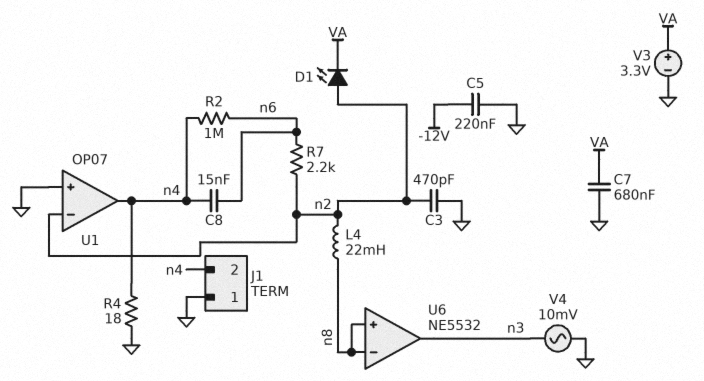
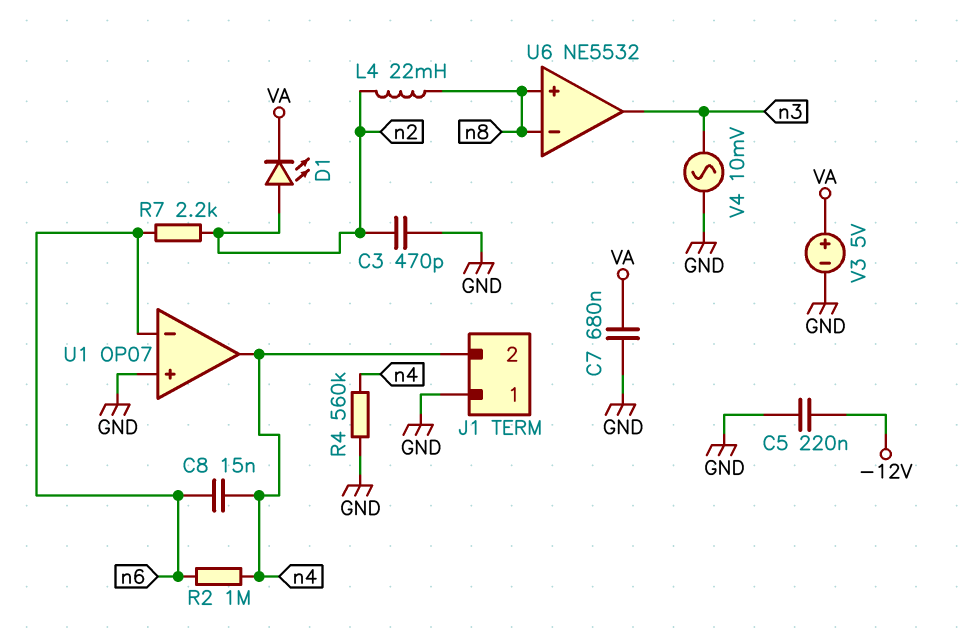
R4: 18 (GND, n4) -> 560k (GND, n4)
U1 pin in-: n2 -> n6
V3: 3.3V (plus VA, minus GND) -> 5V (plus VA, minus GND)

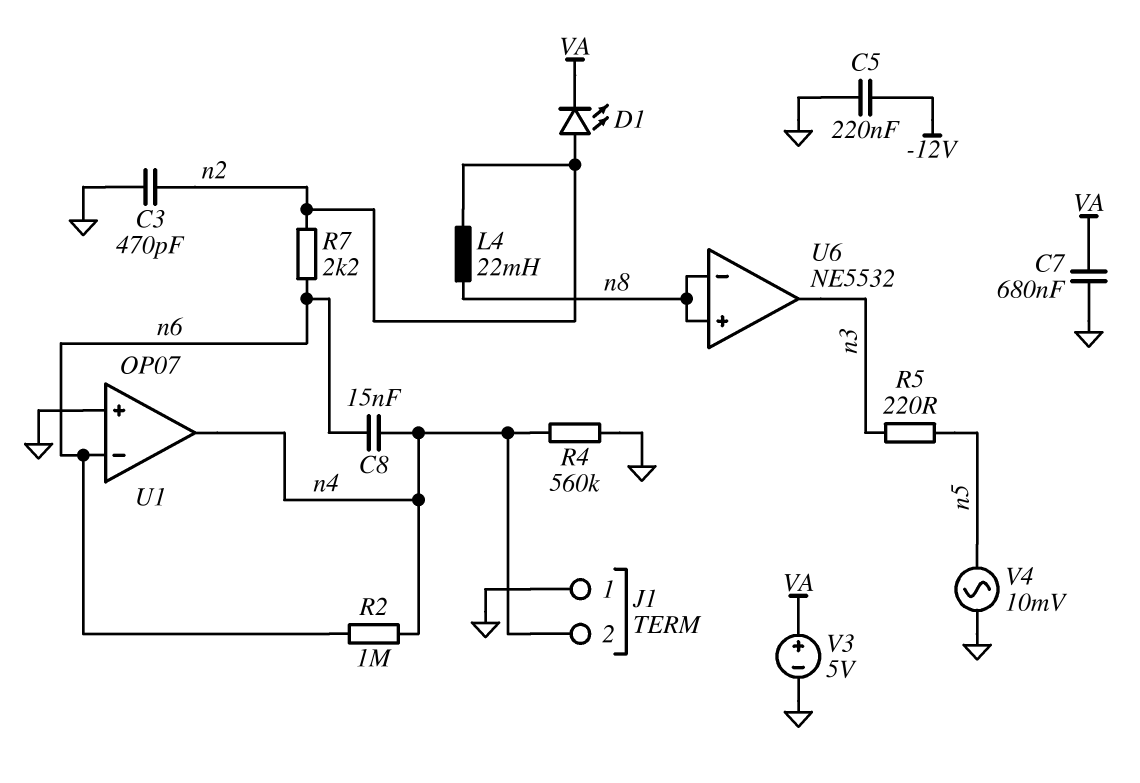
R5: none -> 220 (n3, n5)
V4: AC 10mV (GND, n3) -> AC 10mV (GND, n5)

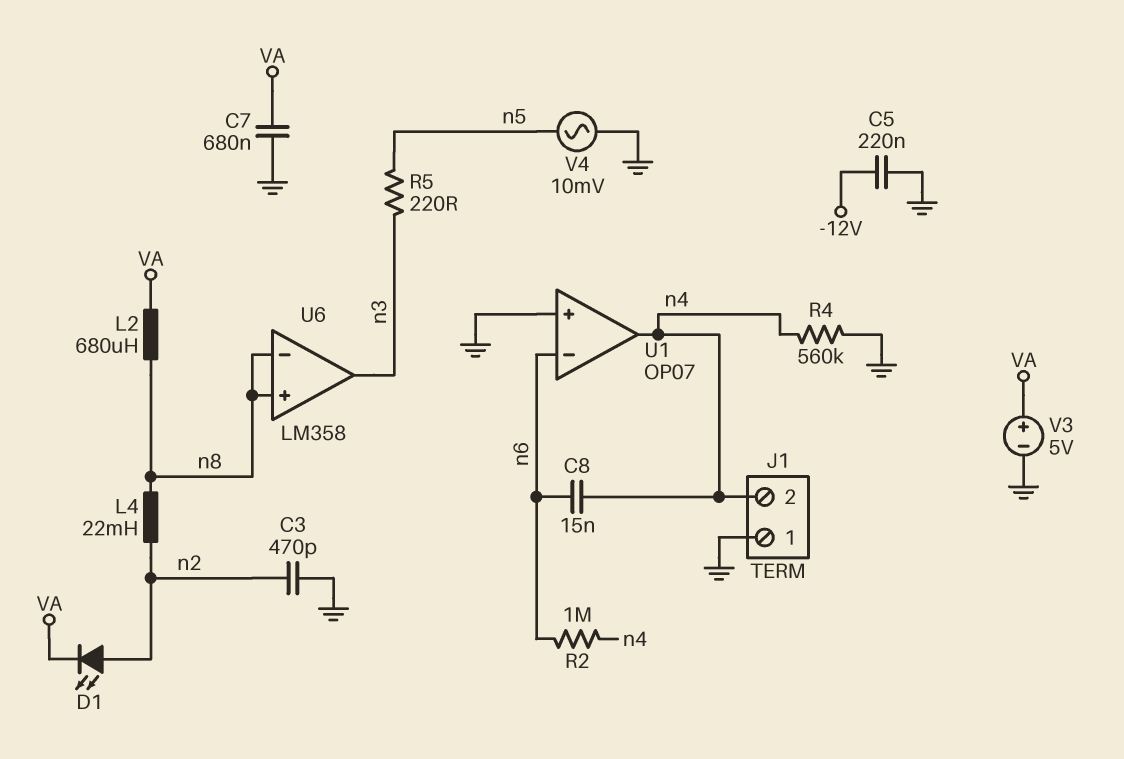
L2: none -> 680uH (VA, n8)
R7: 2.2k (n2, n6) -> none
U6: NE5532 -> LM358

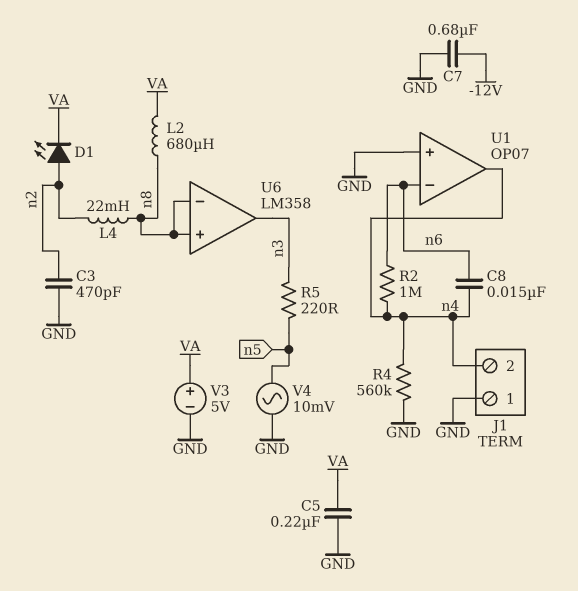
C5: 220nF (-12V, GND) -> 220nF (GND, VA)
C7: 680nF (GND, VA) -> 680nF (-12V, GND)

